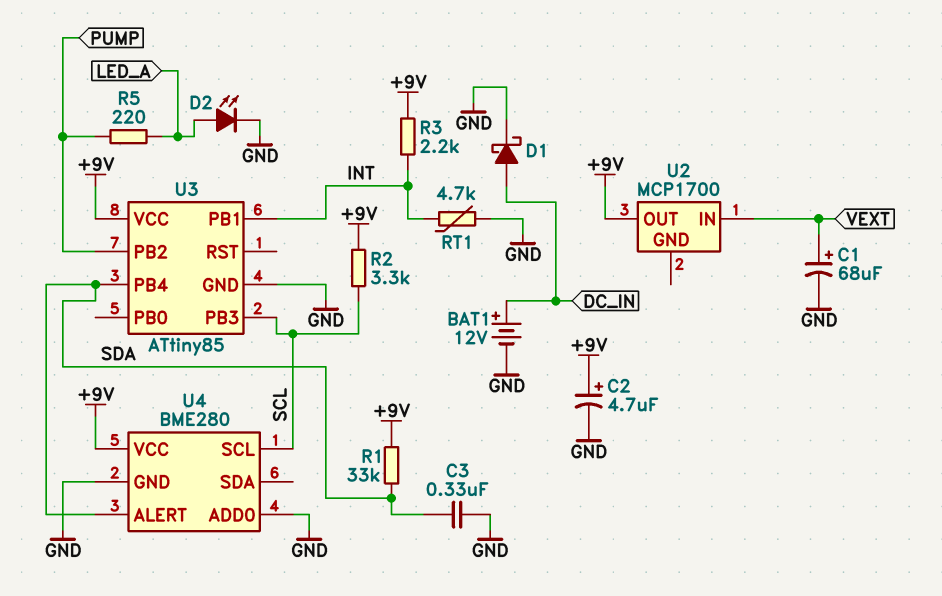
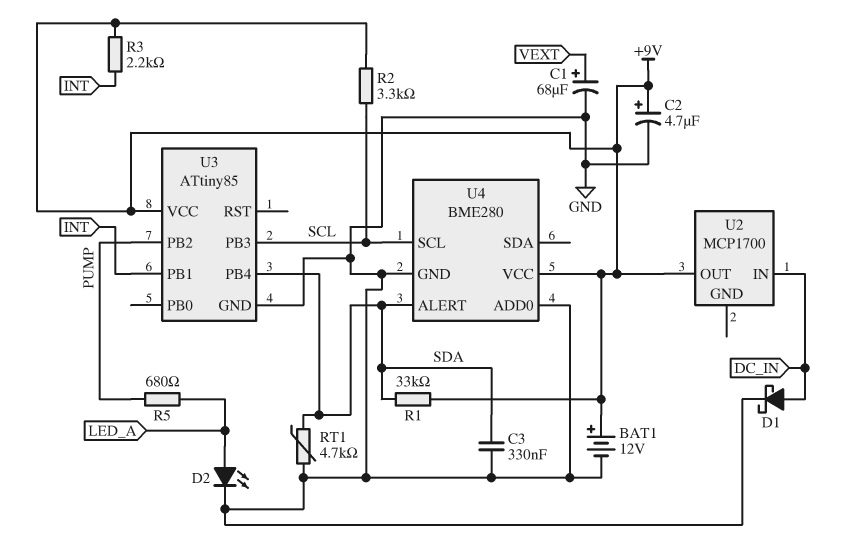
BAT1: 12V (plus DC_IN, minus GND) -> 12V (plus +9V, minus GND)
R5: 220 (LED_A, PUMP) -> 680 (LED_A, PUMP)
RT1: 4.7k (GND, INT) -> 4.7k (GND, SDA)
U2 pin IN: VEXT -> DC_IN

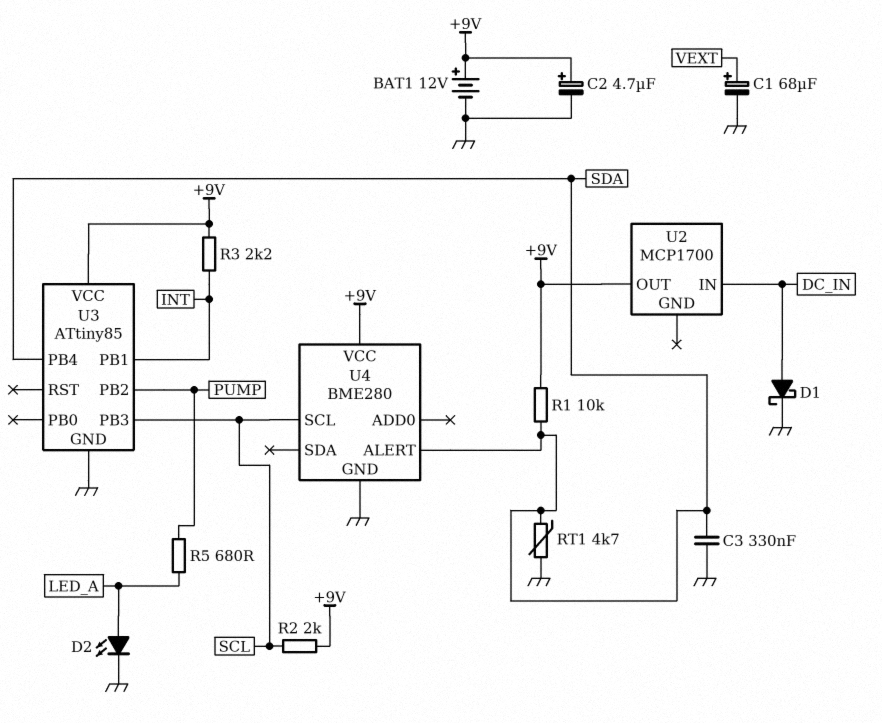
R1: 33k (+9V, SDA) -> 10k (+9V, SDA)
R2: 3.3k (+9V, SCL) -> 2k (+9V, SCL)
U4 pin ADD0: GND -> none

